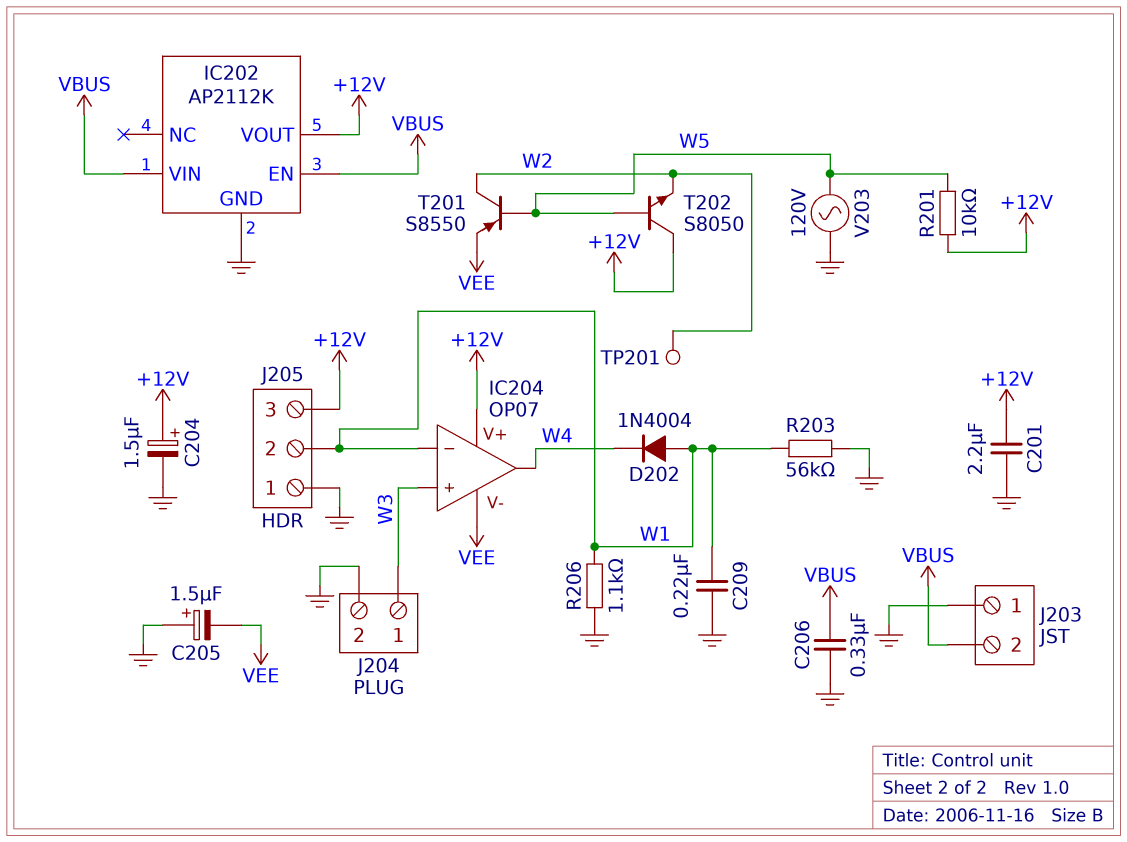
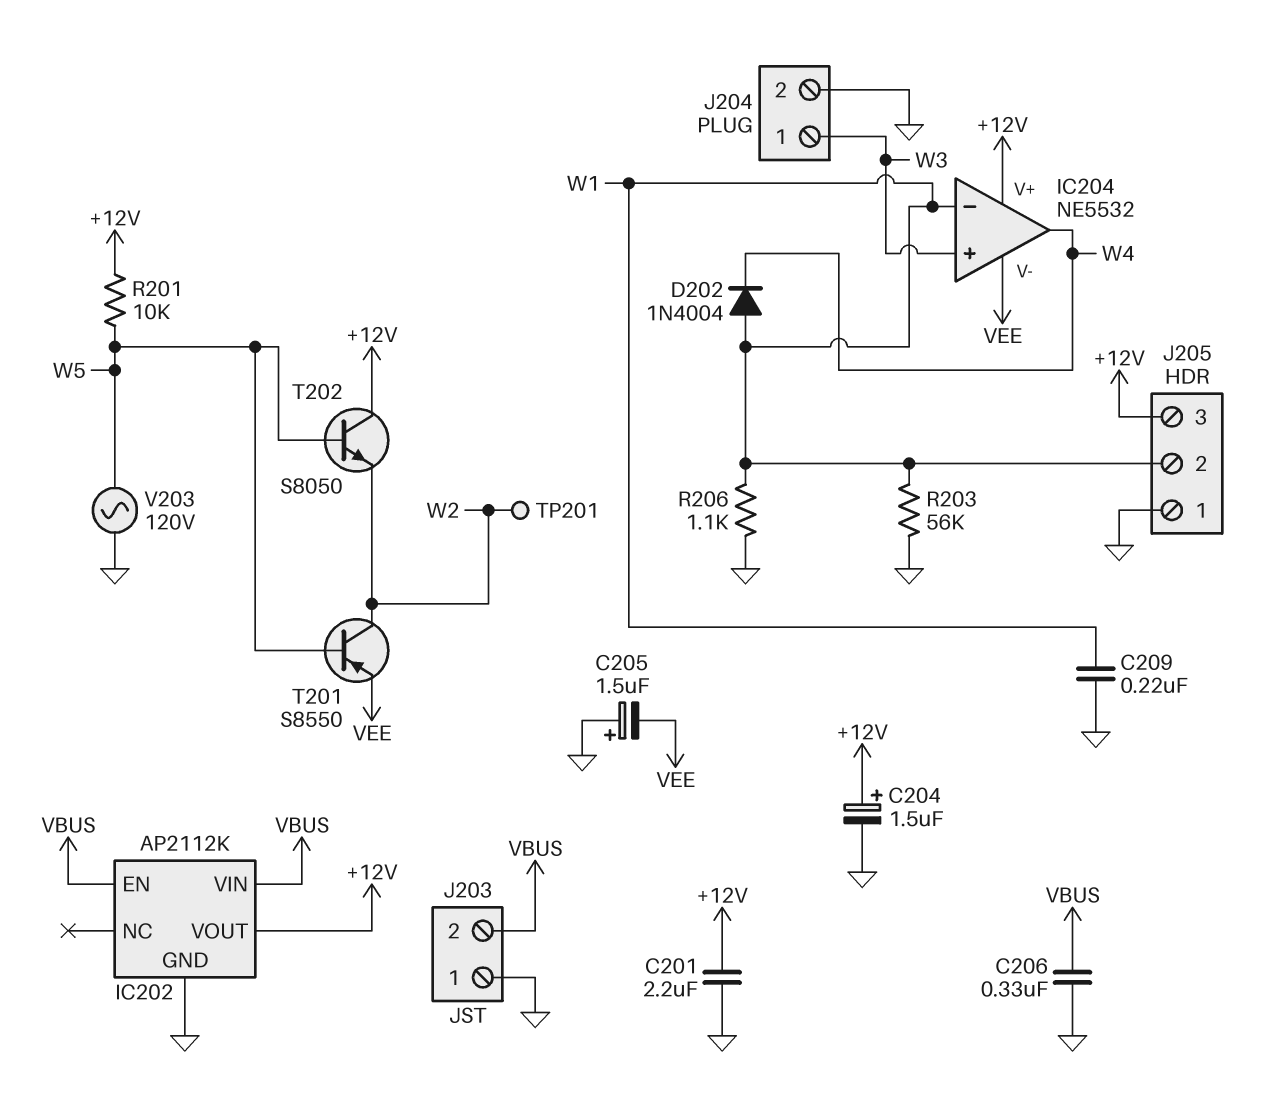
IC204: OP07 -> NE5532

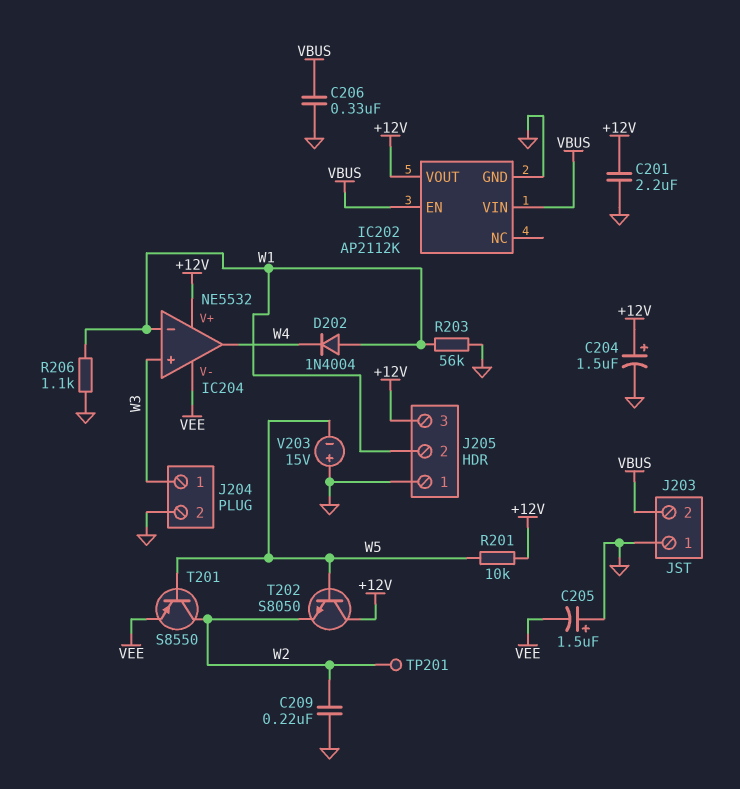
C209: 220nF (GND, W1) -> 220nF (GND, W2)
V203: AC 120V (GND, W5) -> 15V (plus GND, minus W5)

